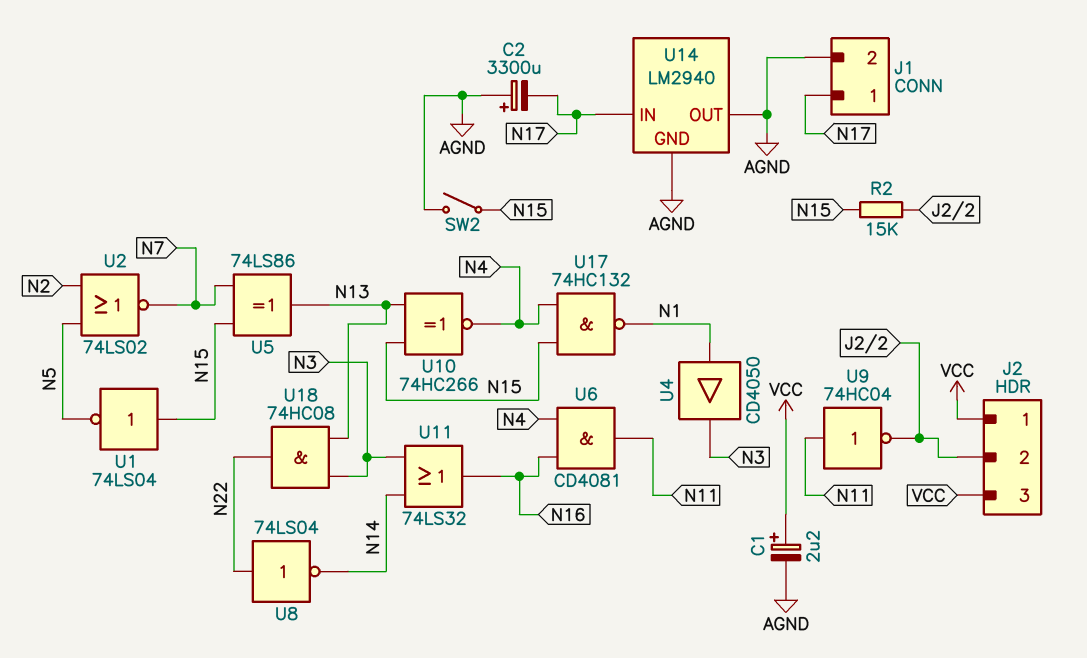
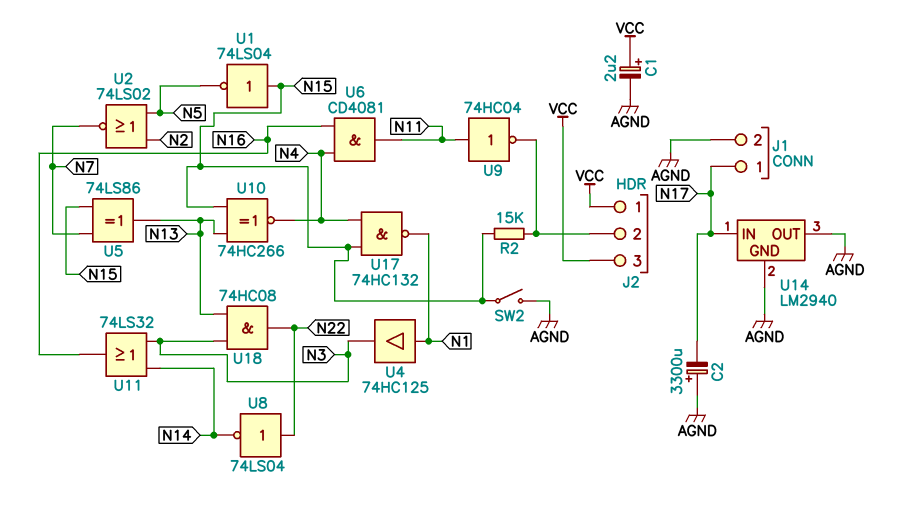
U4: buffer CD4050 (in N1, out N3) -> buffer 74HC125 (in N1, out N3)

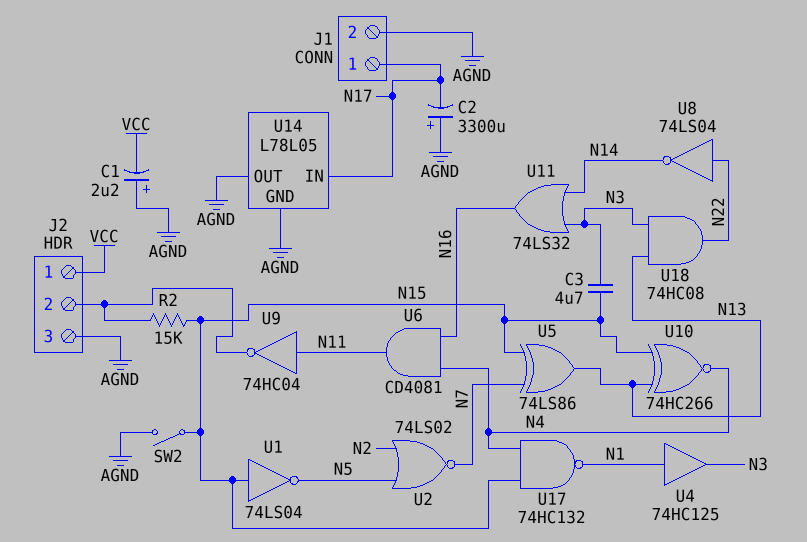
C1: 2.2uF (plus VCC, minus AGND) -> 2.2uF (plus AGND, minus VCC)
C3: none -> 4.7uF (N3, N15)
J2 pin 3: VCC -> AGND
U14: LM2940 -> L78L05

